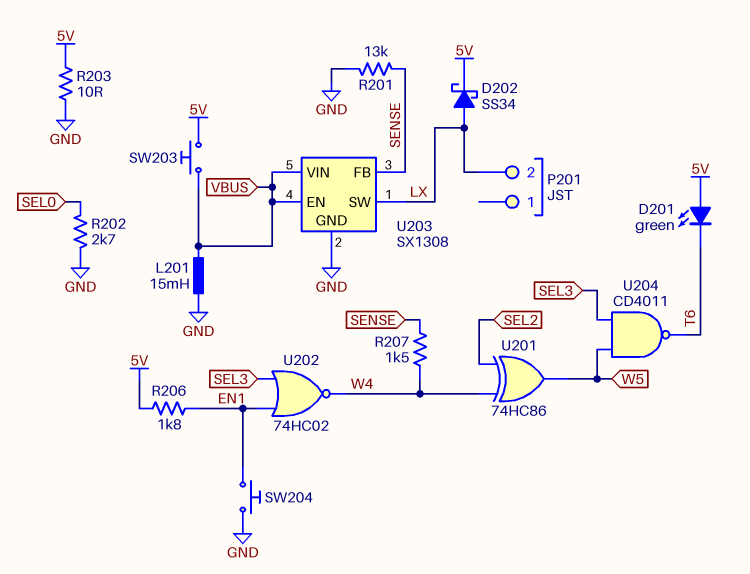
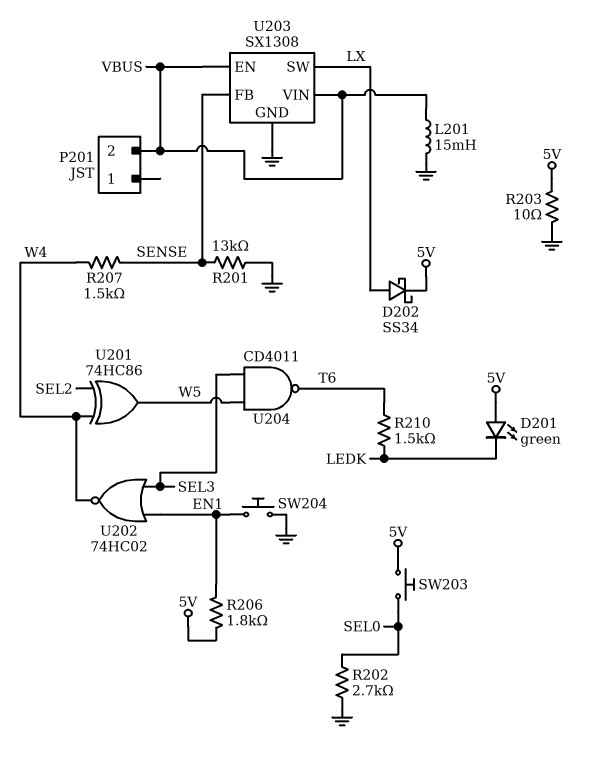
D201: LED green (A 5V, K T6) -> LED green (A 5V, K LEDK)
P201 pin 2: LX -> VBUS
R210: none -> 1.5k (LEDK, T6)
SW203: button (5V, VBUS) -> button (5V, SEL0)

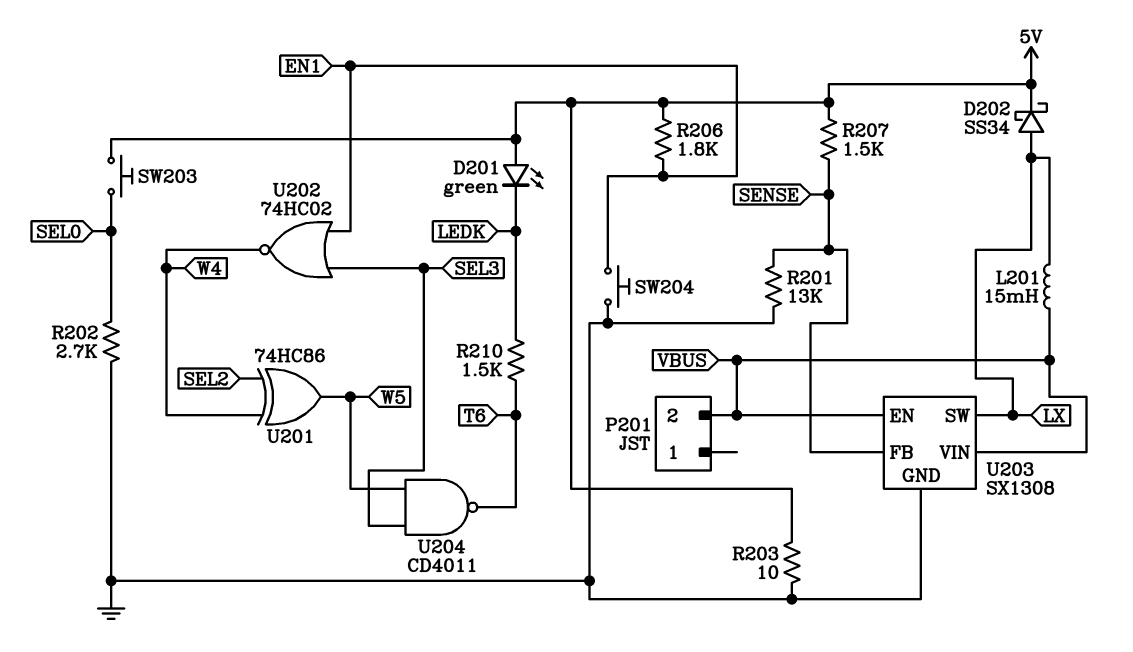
L201: 15mH (GND, VBUS) -> 15mH (LX, VBUS)
R207: 1.5k (SENSE, W4) -> 1.5k (5V, SENSE)

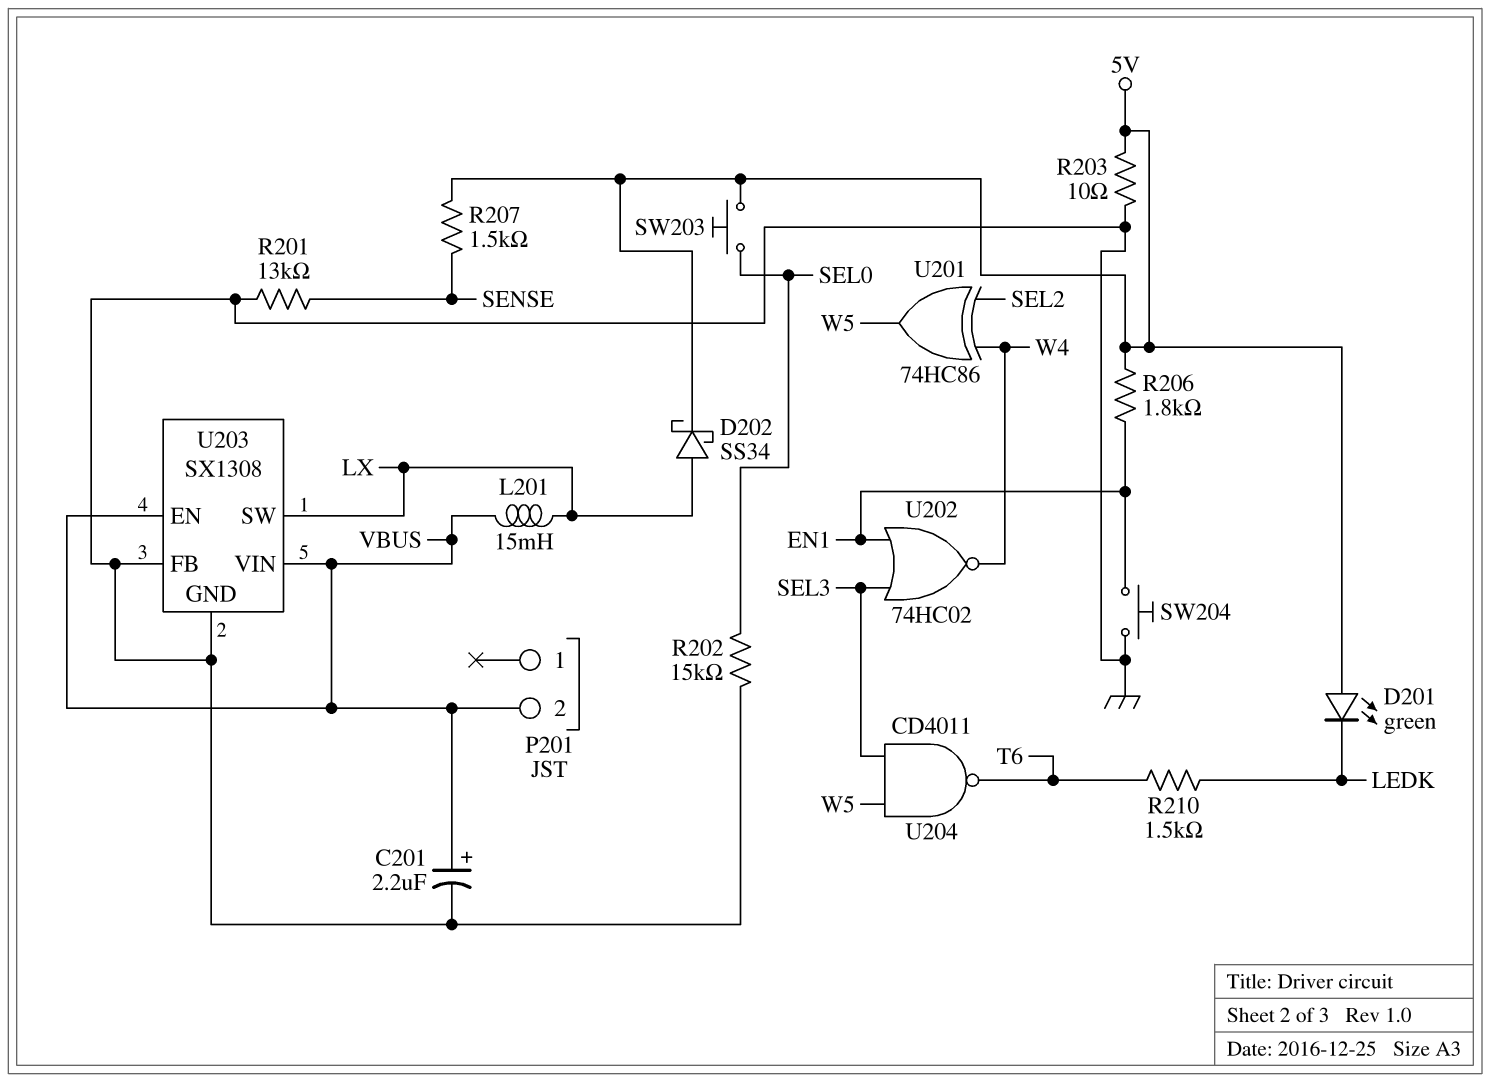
C201: none -> 2.2uF (plus VBUS, minus GND)
R202: 2.7k (GND, SEL0) -> 15k (GND, SEL0)
U203 pin FB: SENSE -> GND

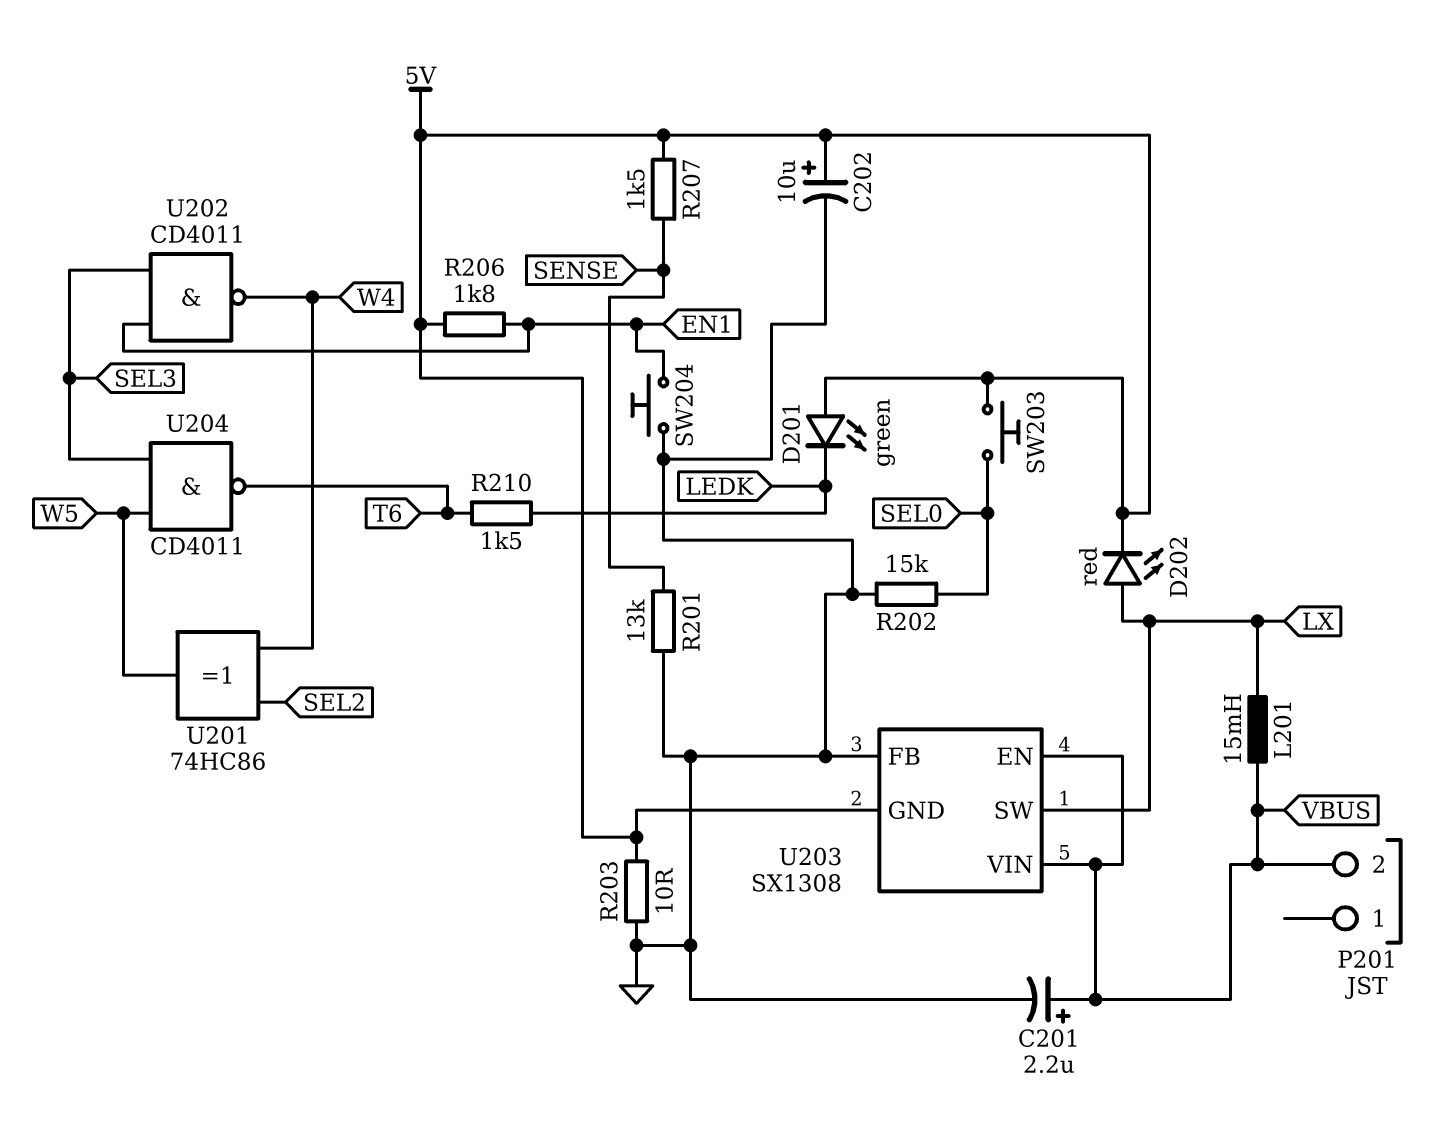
C202: none -> 10uF (plus 5V, minus GND)
D202: schottky SS34 (A LX, K 5V) -> LED red (A LX, K 5V)
U202: NOR 74HC02 (in EN1, in SEL3, out W4) -> NAND CD4011 (in EN1, in SEL3, out W4)
U203 pin GND: GND -> 5V

